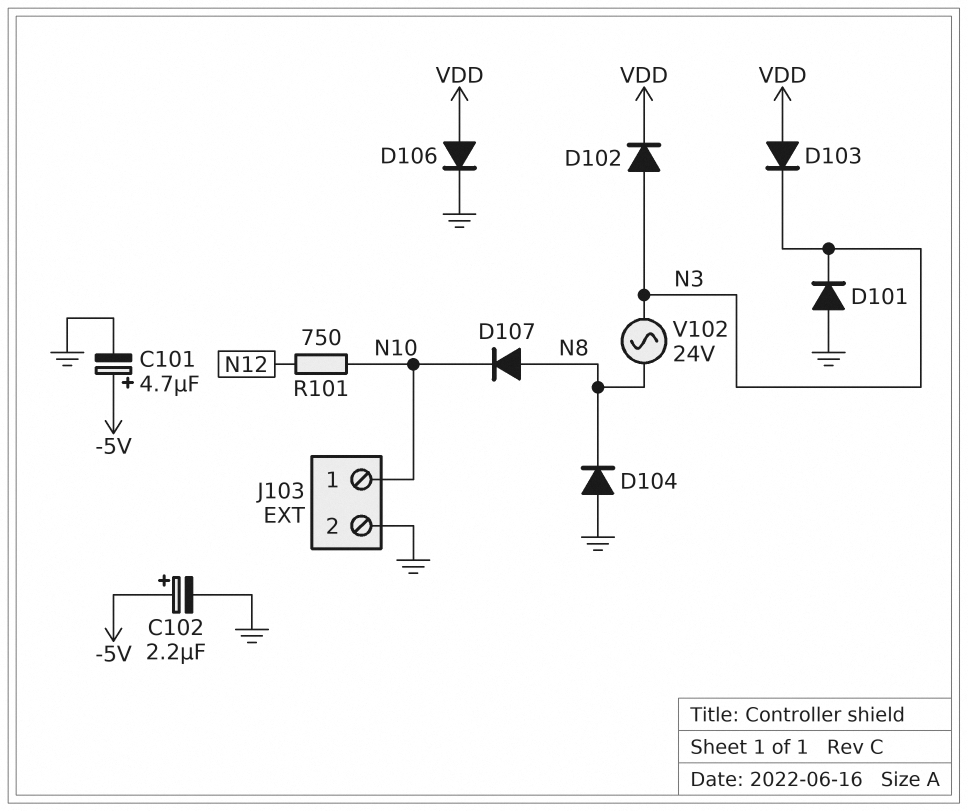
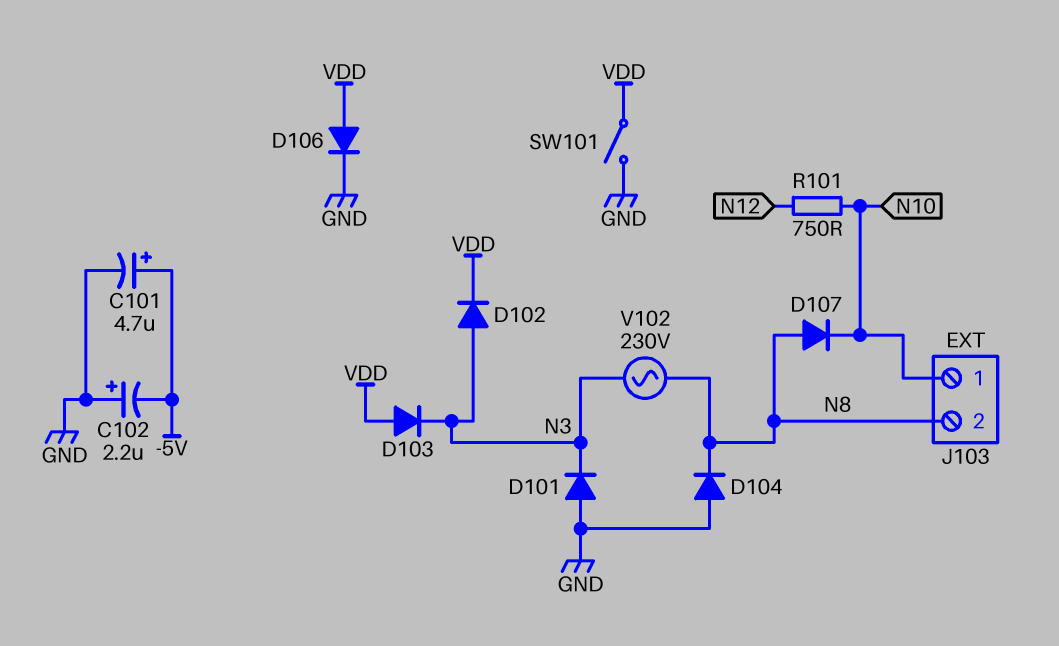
C102: 2.2uF (plus -5V, minus GND) -> 2.2uF (plus GND, minus -5V)
J103 pin 2: GND -> N8
SW101: none -> switch (GND, VDD)
V102: AC 24V (N3, N8) -> AC 230V (N3, N8)

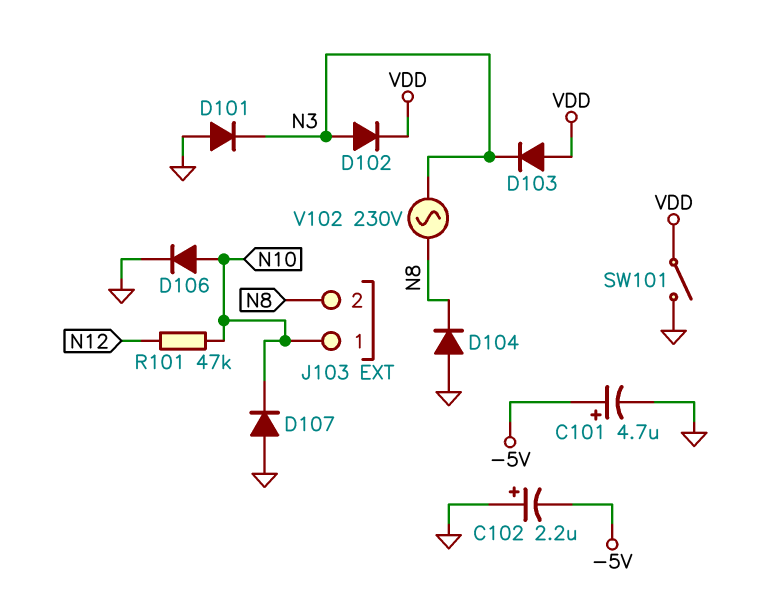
D106: diode (A VDD, K GND) -> diode (A N10, K GND)
D107: diode (A N8, K N10) -> diode (A GND, K N10)
R101: 750 (N10, N12) -> 47k (N10, N12)

